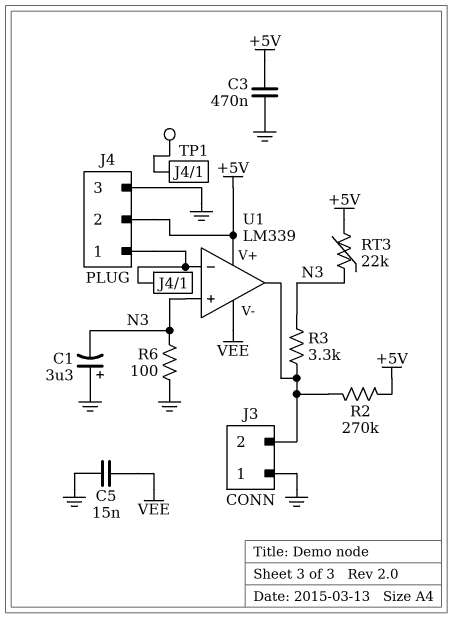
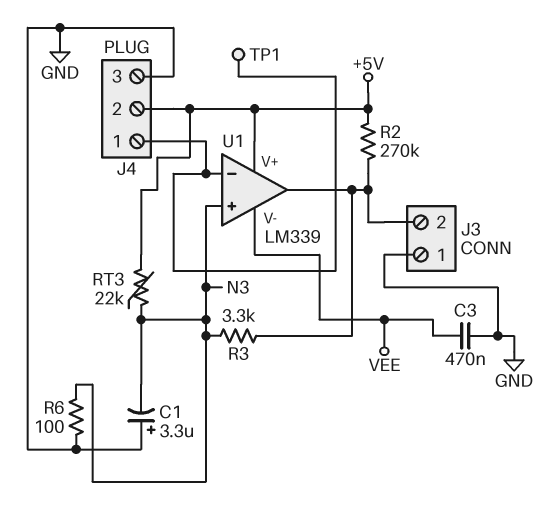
C3: 470nF (+5V, GND) -> 470nF (GND, VEE)
C5: 15nF (GND, VEE) -> none

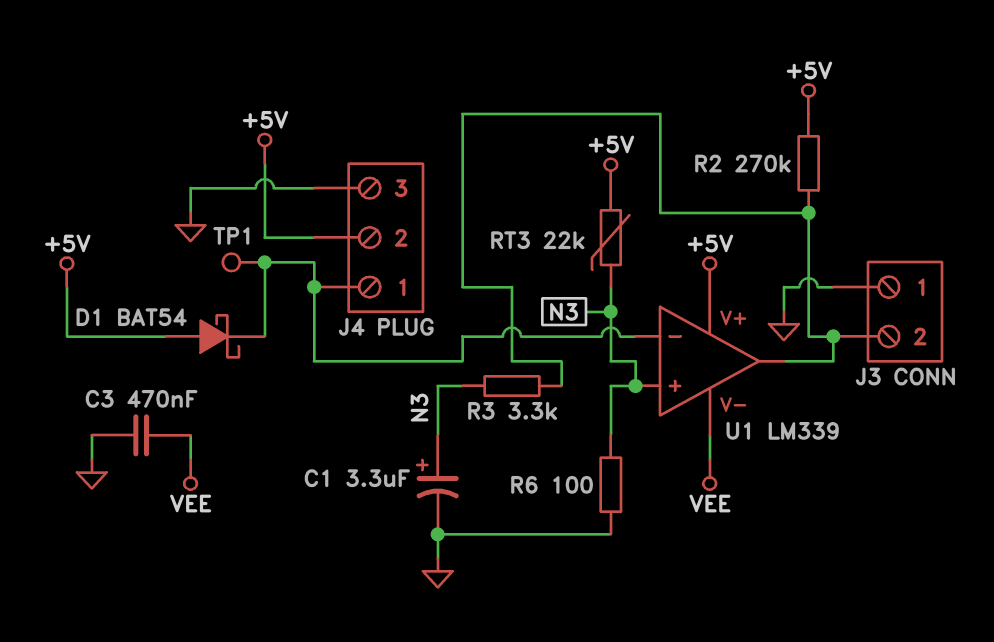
C1: 3.3uF (plus GND, minus N3) -> 3.3uF (plus N3, minus GND)
D1: none -> schottky BAT54 (A +5V, K J4/1)

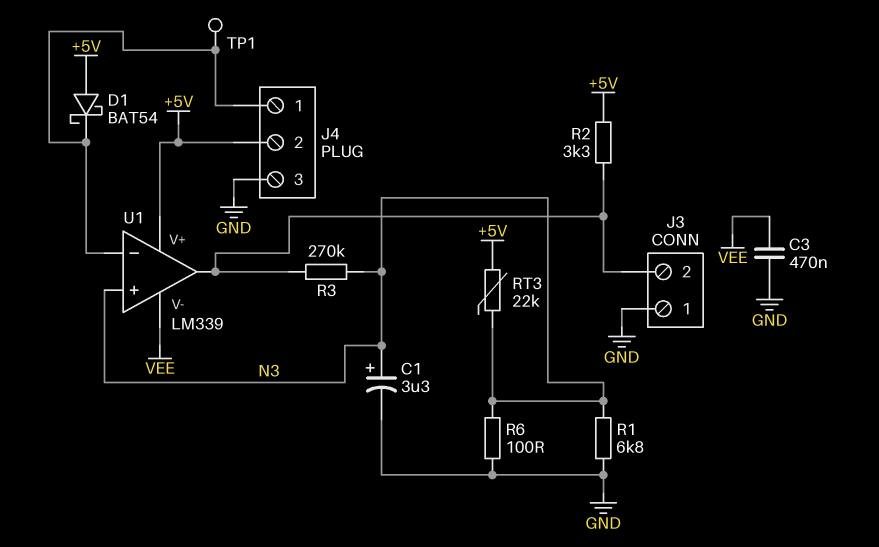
R1: none -> 6.8k (GND, N3)
R2: 270k (+5V, J3/2) -> 3.3k (+5V, J3/2)
R3: 3.3k (J3/2, N3) -> 270k (J3/2, N3)

